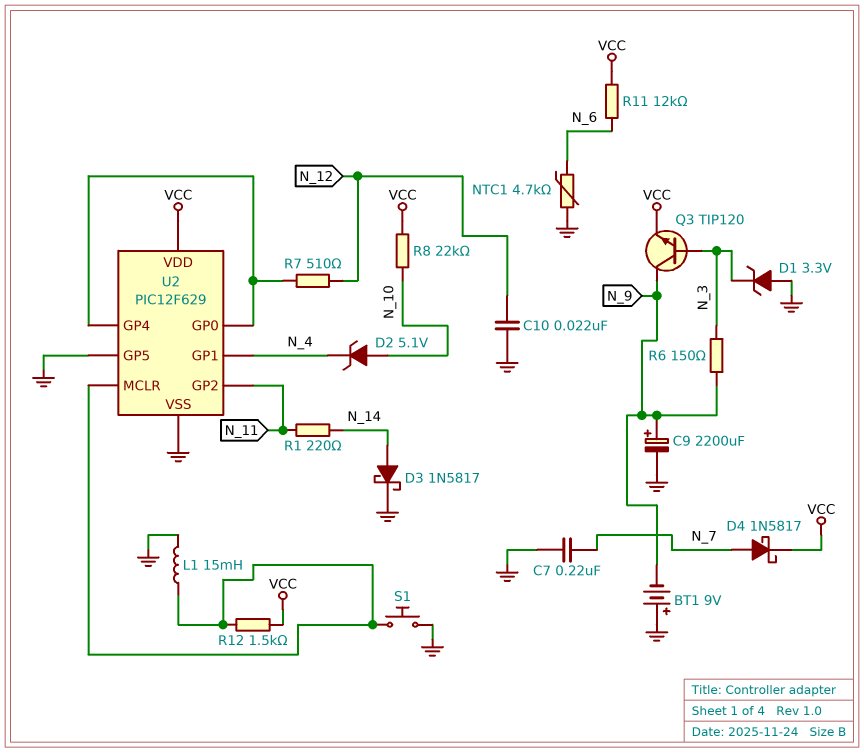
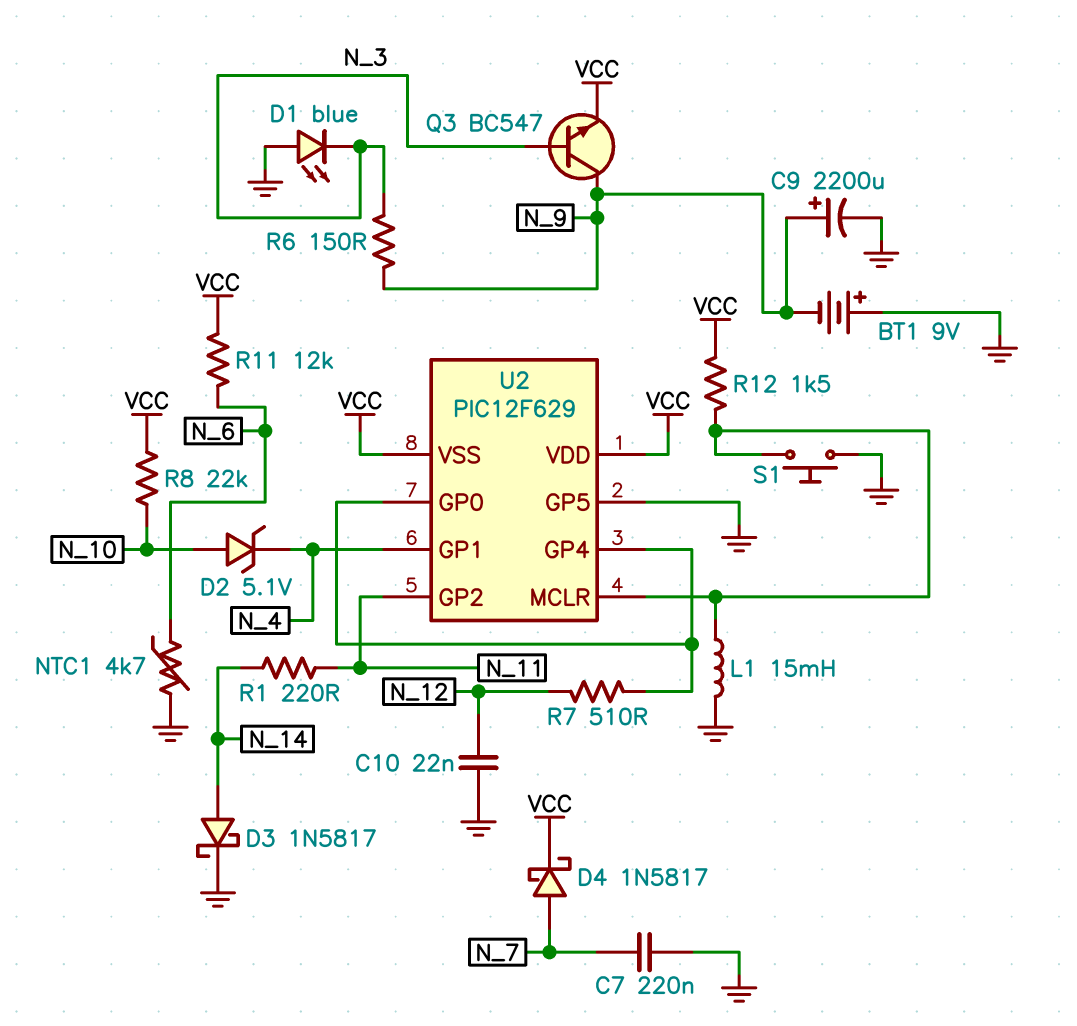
D1: zener 3.3V (A GND, K N_3) -> LED blue (A GND, K N_3)
Q3: NPN TIP120 (B N_3, C N_9, E VCC) -> NPN BC547 (B N_3, C N_9, E VCC)
U2 pin VSS: GND -> VCC

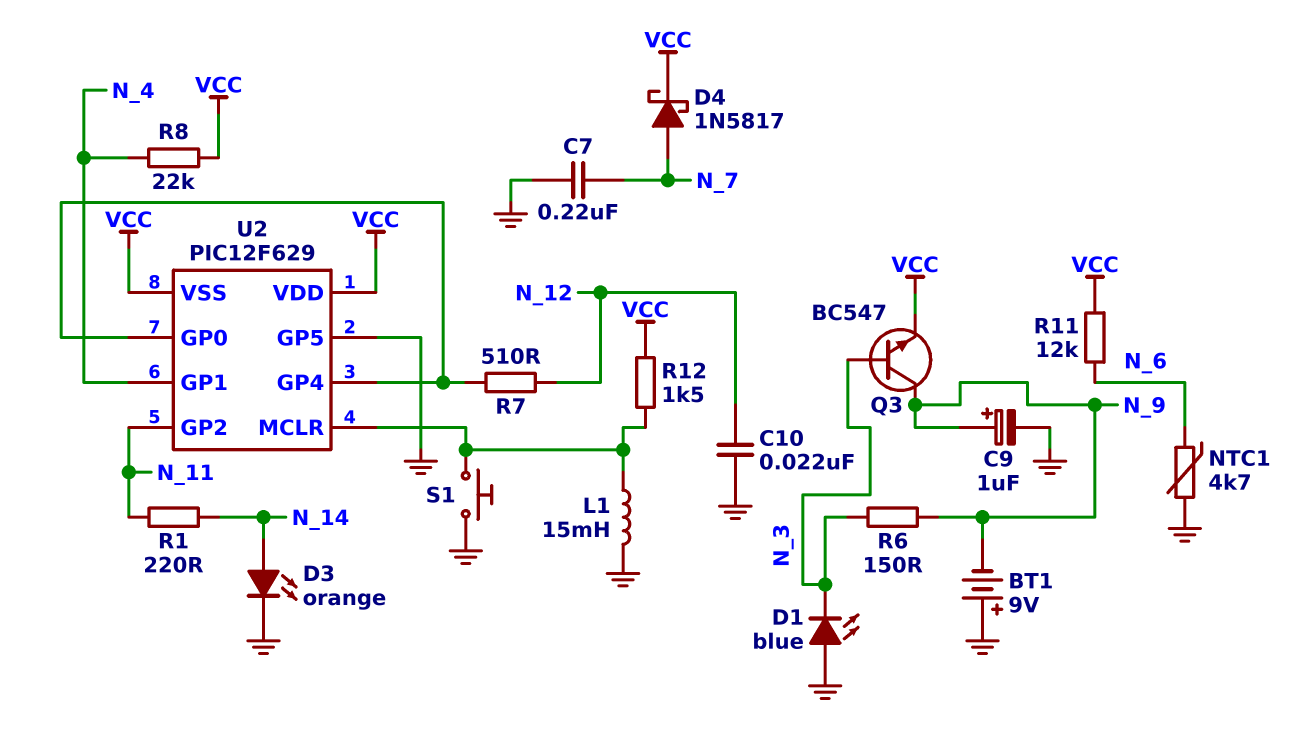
C9: 2200uF (plus N_9, minus GND) -> 1uF (plus N_9, minus GND)
D2: zener 5.1V (A N_10, K N_4) -> none
D3: schottky 1N5817 (A N_14, K GND) -> LED orange (A N_14, K GND)
R8: 22k (N_10, VCC) -> 22k (N_4, VCC)

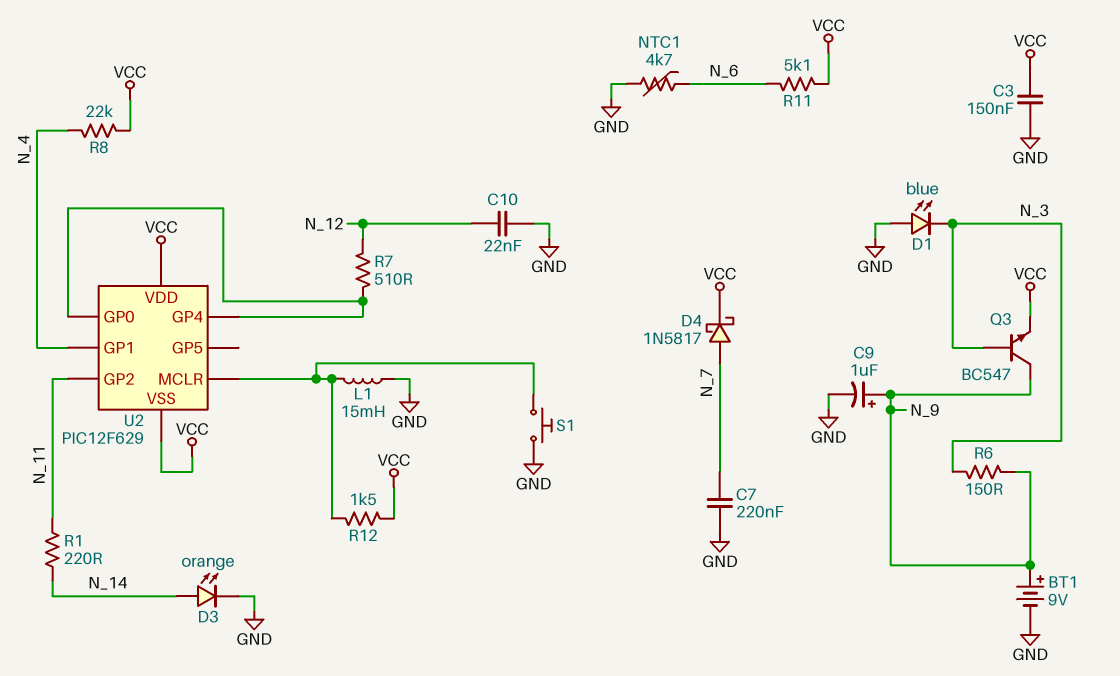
BT1: 9V (plus GND, minus N_9) -> 9V (plus N_9, minus GND)
C3: none -> 150nF (GND, VCC)
R11: 12k (N_6, VCC) -> 5.1k (N_6, VCC)
U2 pin GP5: GND -> none

